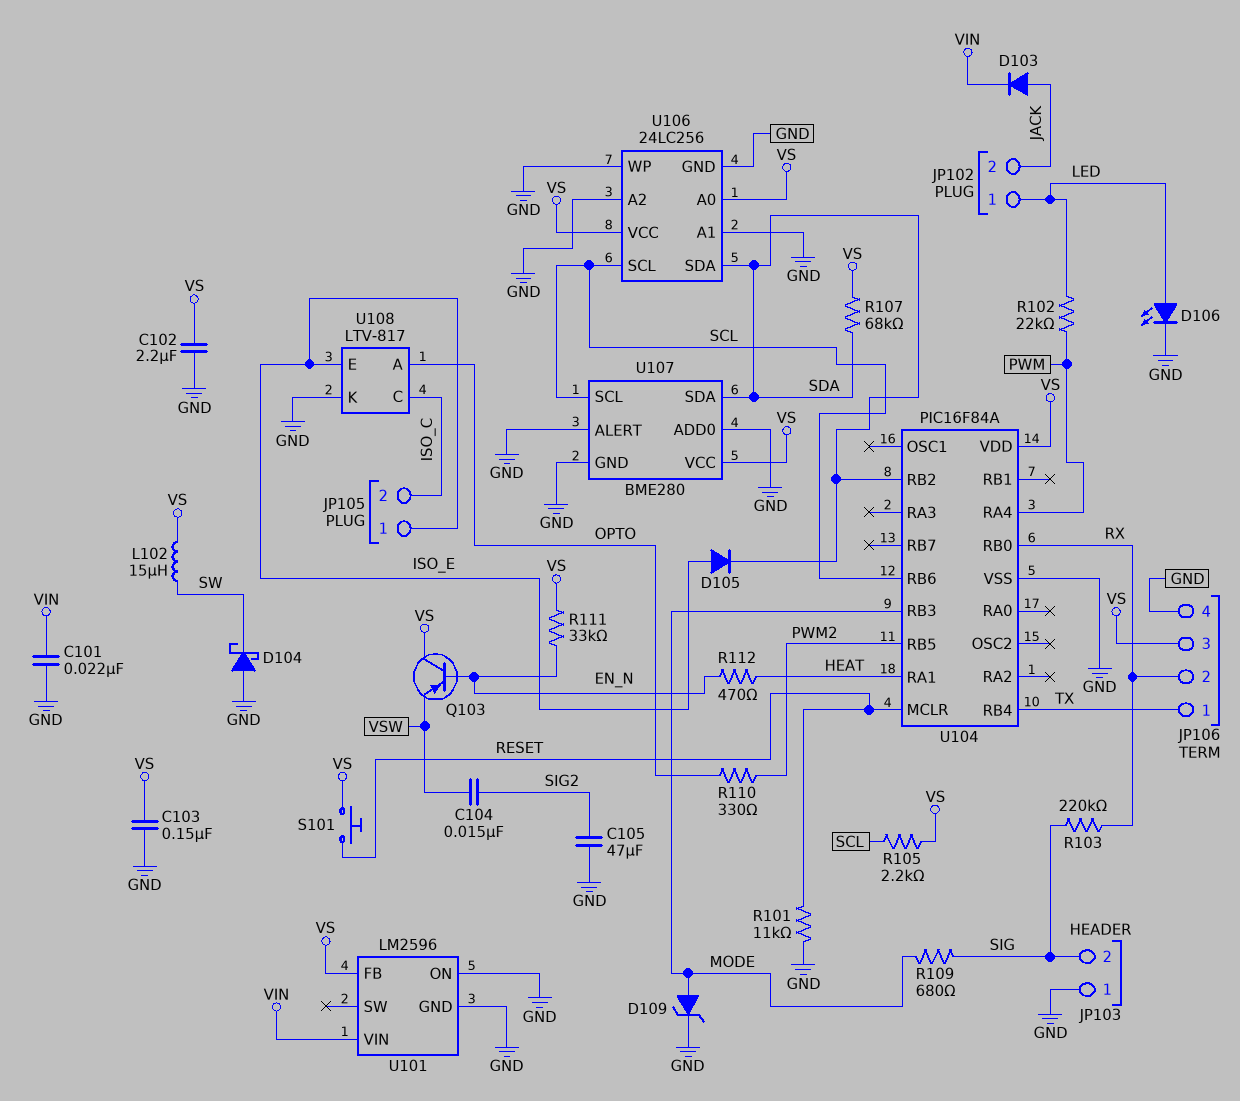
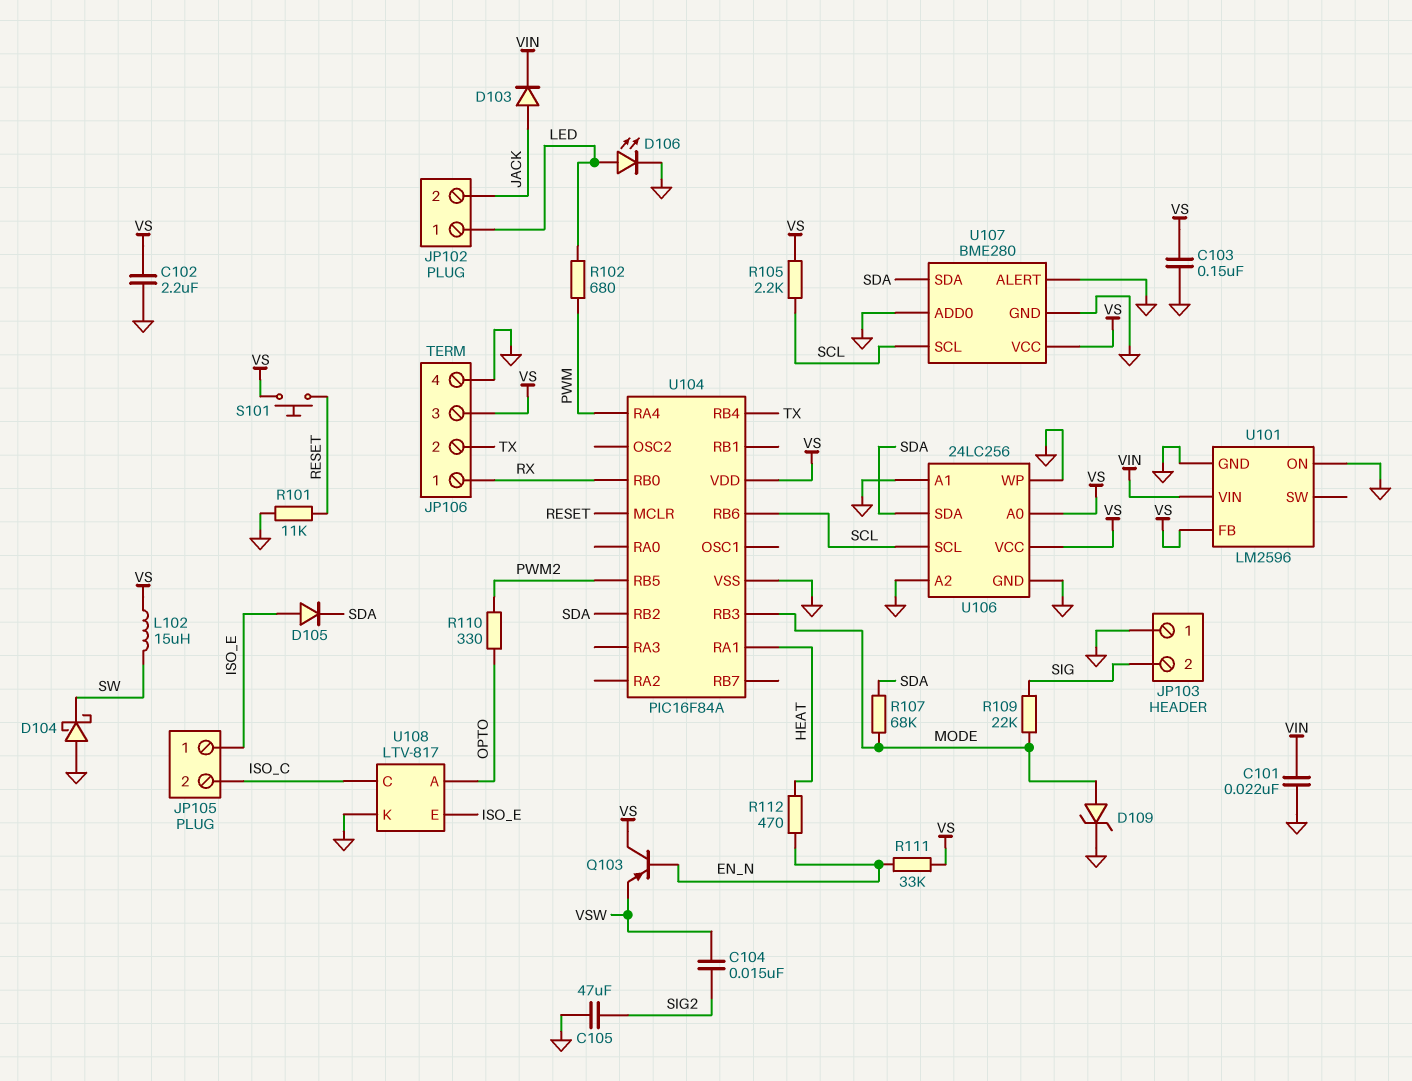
JP106 pin 1: TX -> RX
JP106 pin 2: RX -> TX
R102: 22k (LED, PWM) -> 680 (LED, PWM)
R103: 220k (RX, SIG) -> none
R107: 68k (SDA, VS) -> 68k (MODE, SDA)
R109: 680 (MODE, SIG) -> 22k (MODE, SIG)

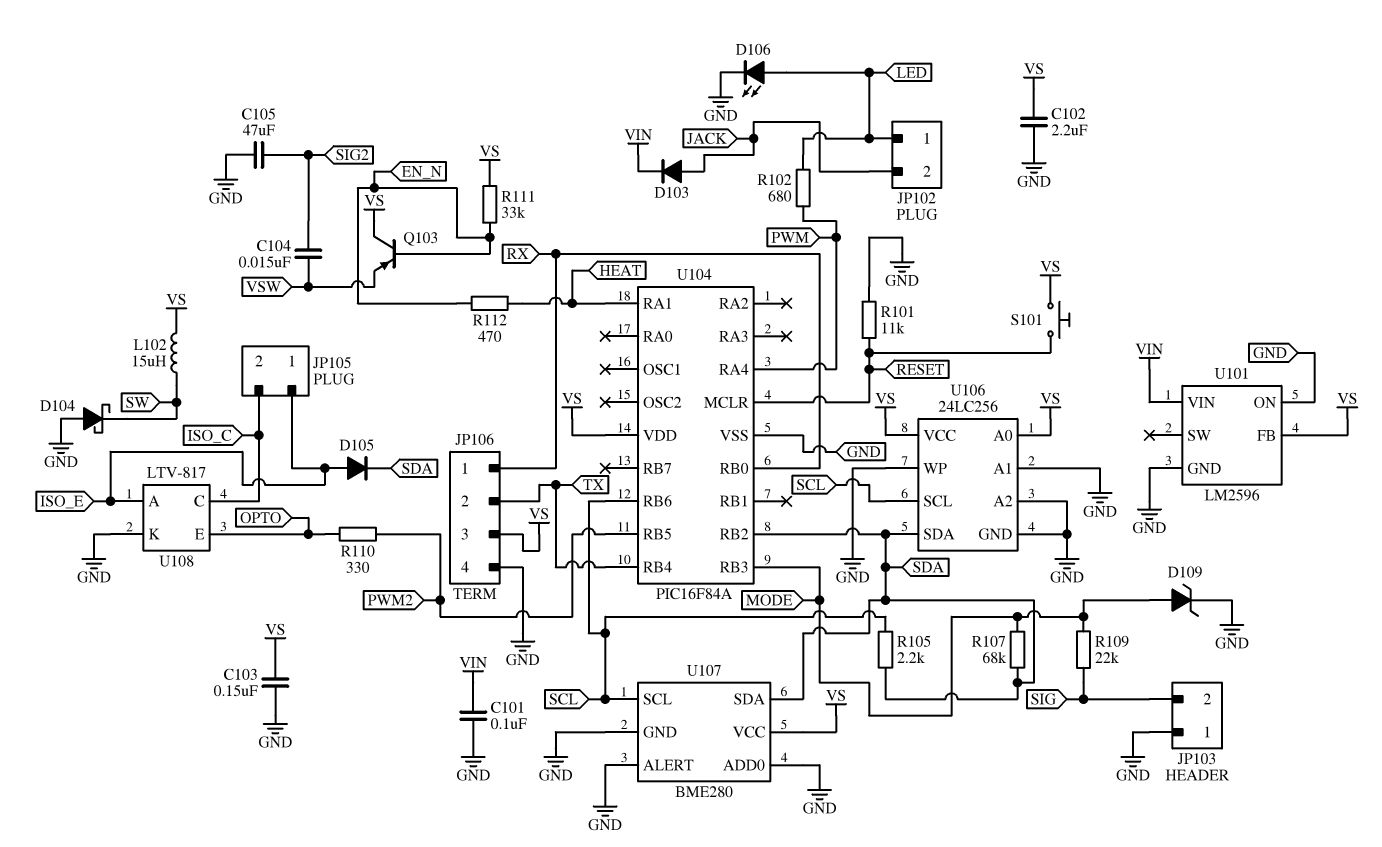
C101: 22nF (GND, VIN) -> 100nF (GND, VIN)
R105: 2.2k (SCL, VS) -> 2.2k (SCL, SDA)
U108 pin A: OPTO -> ISO_E
U108 pin E: ISO_E -> OPTO

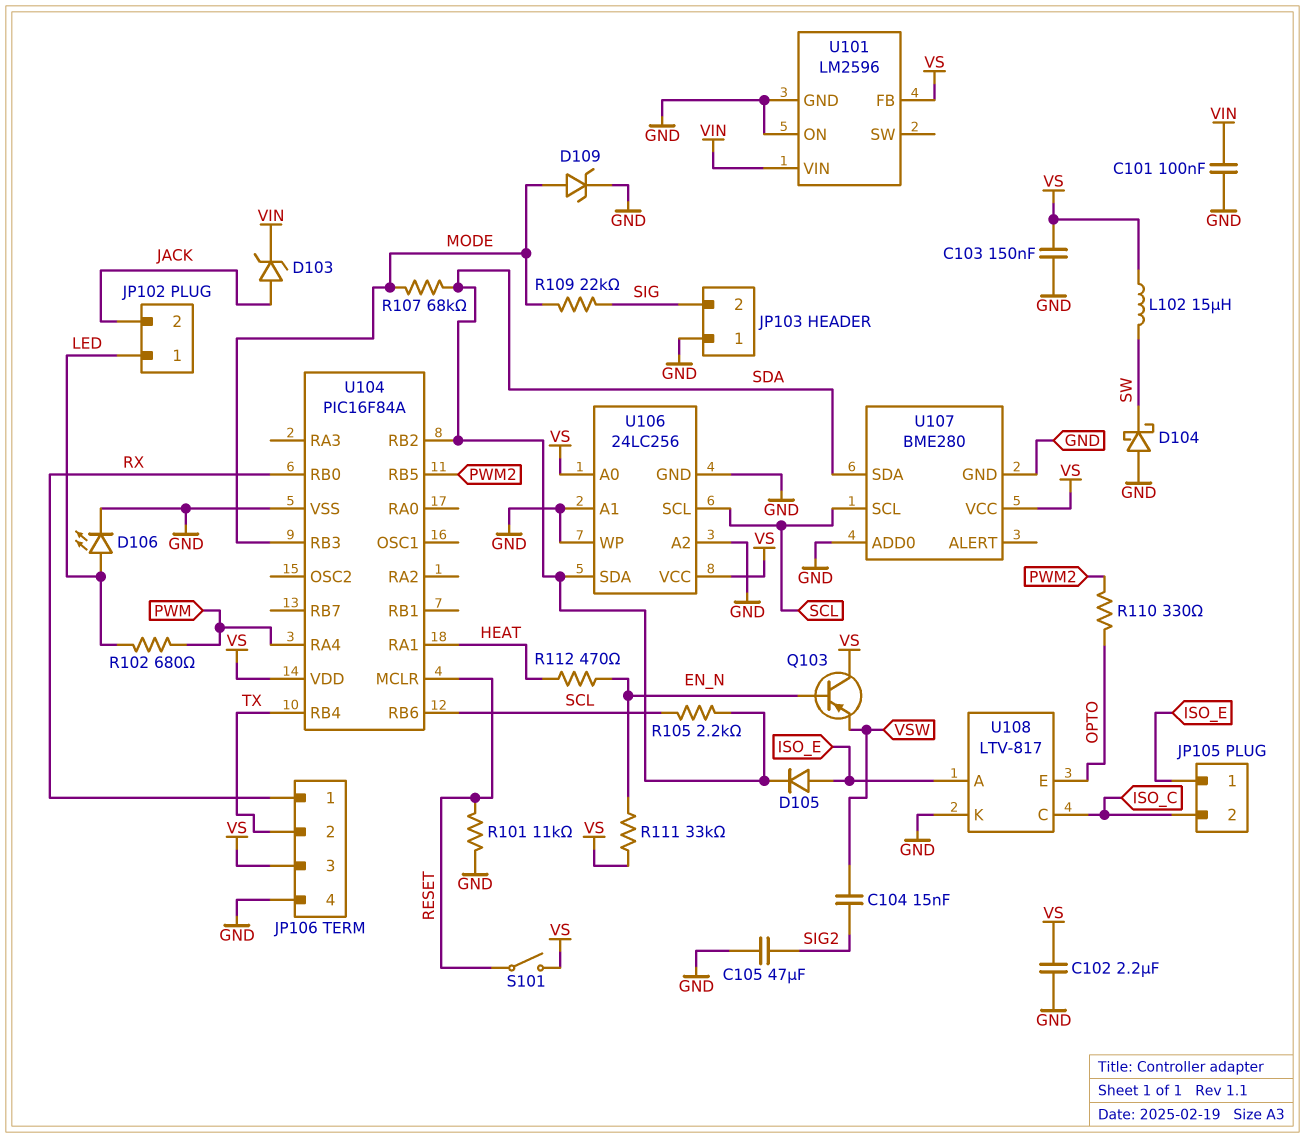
D103: diode (A JACK, K VIN) -> zener (A JACK, K VIN)
S101: button (RESET, VS) -> switch (RESET, VS)
U107 pin ALERT: GND -> none

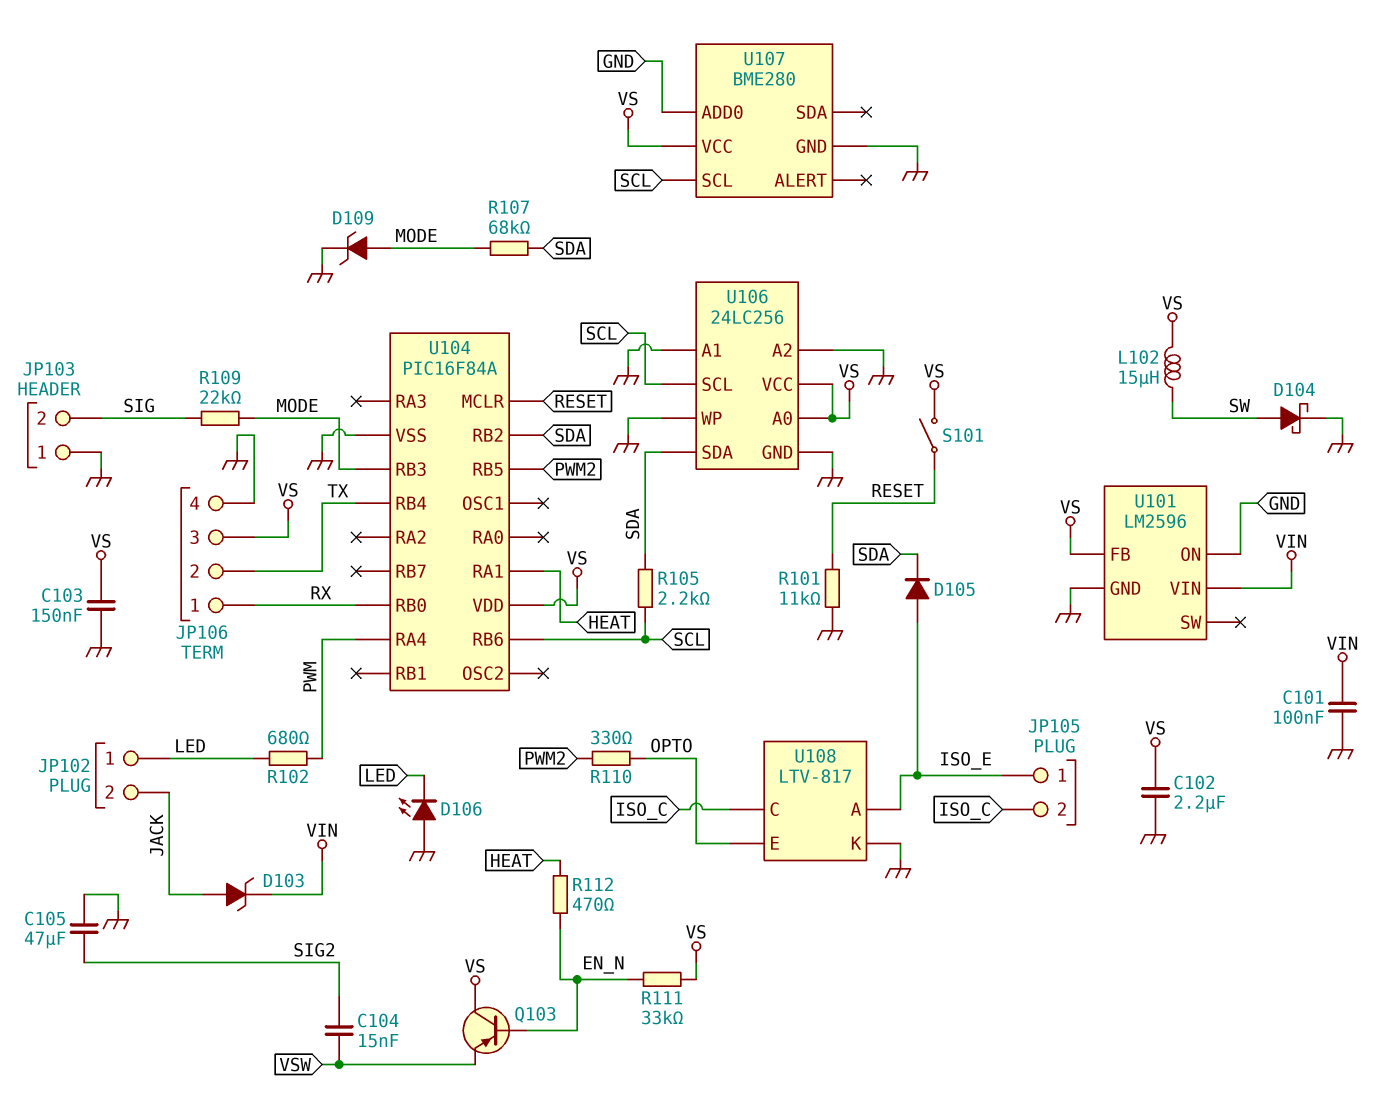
D104: schottky (A GND, K SW) -> schottky (A SW, K GND)
D106: LED (A LED, K GND) -> LED (A GND, K LED)
U107 pin SDA: SDA -> none

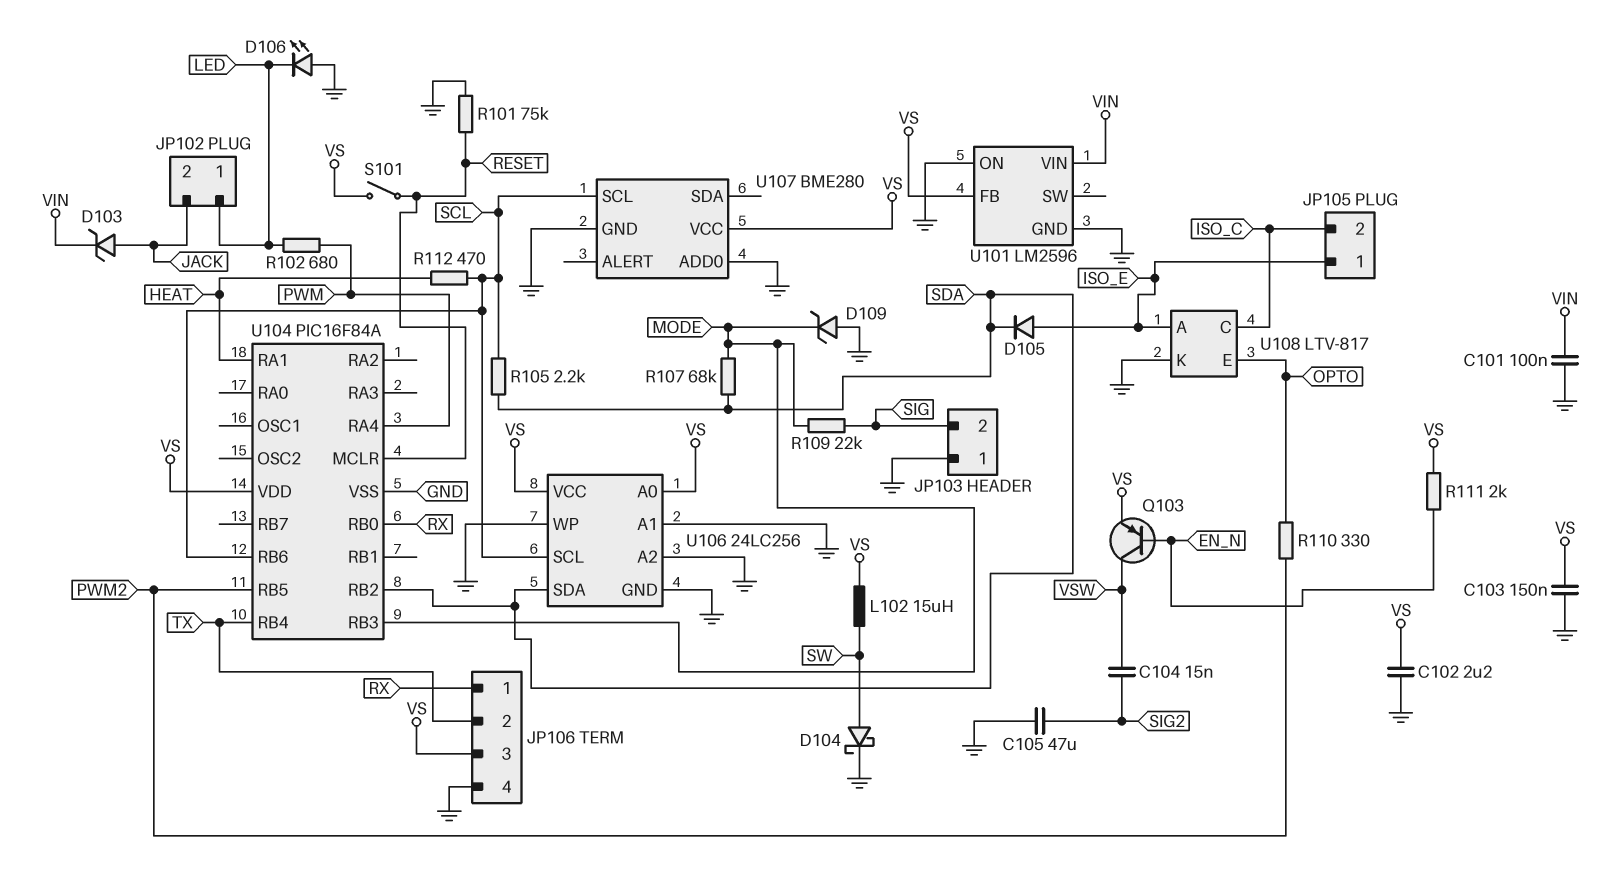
D109: zener (A MODE, K GND) -> zener (A GND, K MODE)
Q103: PNP (B EN_N, C VS, E VSW) -> PNP (B EN_N, C VSW, E VS)
R101: 11k (GND, RESET) -> 75k (GND, RESET)
R111: 33k (EN_N, VS) -> 2k (EN_N, VS)
R112: 470 (EN_N, HEAT) -> 470 (HEAT, SCL)

